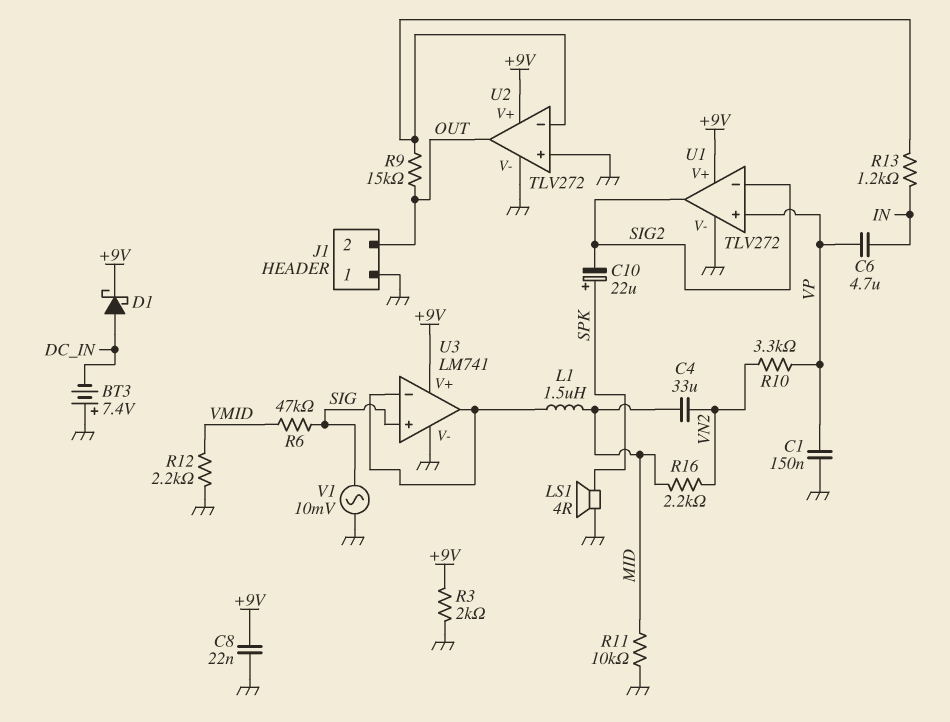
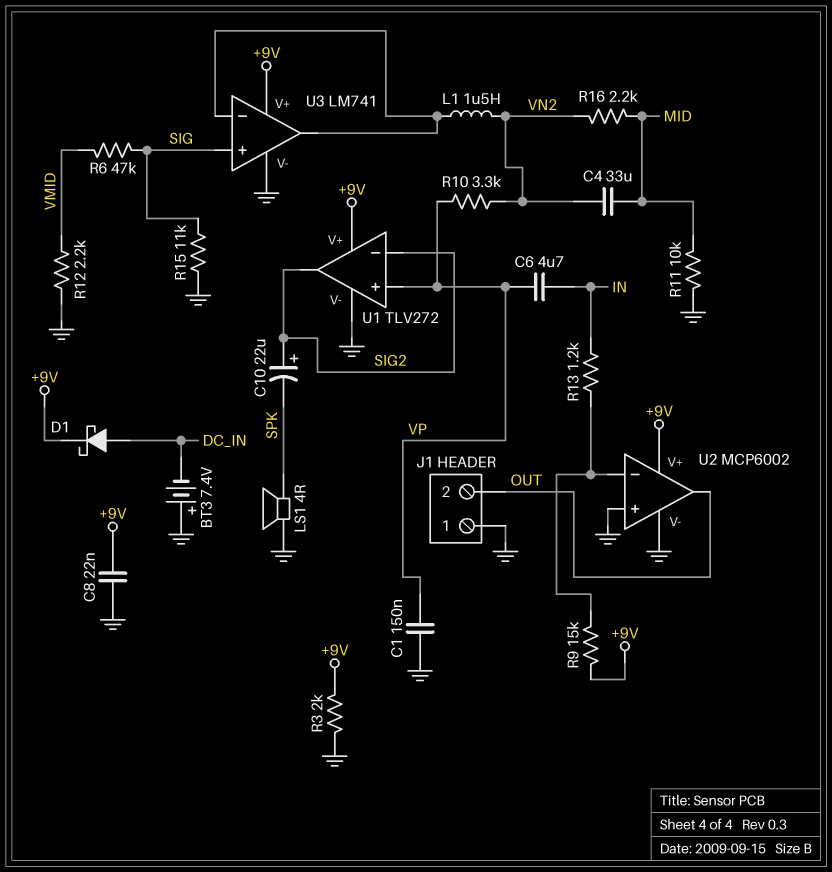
C10: 22uF (plus SPK, minus SIG2) -> 22uF (plus SIG2, minus SPK)
L1: 1.5uH (MID, U3/in-) -> 1.5uH (U3/in-, VN2)
R9: 15k (OUT, U2/in-) -> 15k (+9V, U2/in-)
R15: none -> 11k (GND, SIG)
U2: TLV272 -> MCP6002
V1: AC 10mV (GND, SIG) -> none

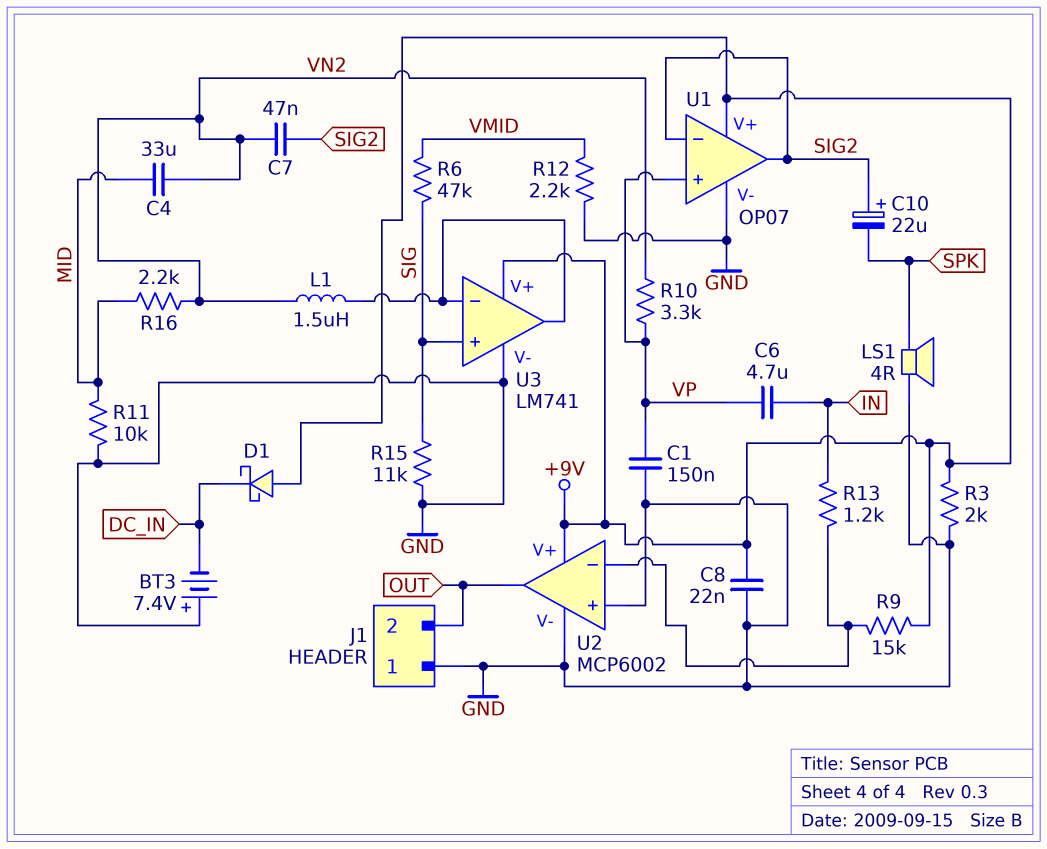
C7: none -> 47nF (SIG2, VN2)
D1: schottky (A DC_IN, K +9V) -> schottky (A +9V, K DC_IN)
U1: TLV272 -> OP07

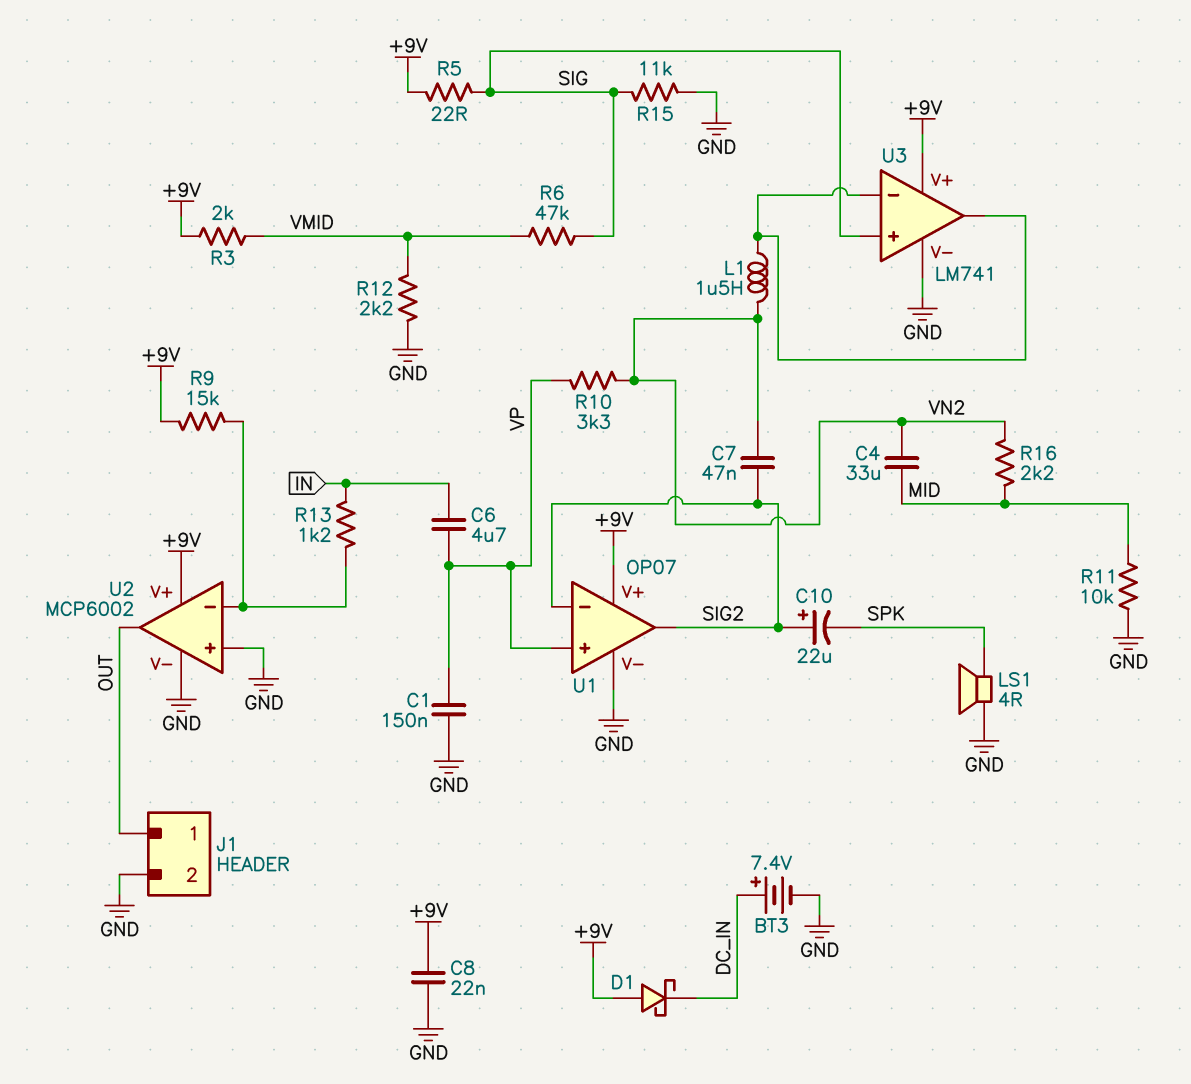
BT3: 7.4V (plus GND, minus DC_IN) -> 7.4V (plus DC_IN, minus GND)
J1 pin 1: GND -> OUT
J1 pin 2: OUT -> GND
R3: 2k (+9V, GND) -> 2k (+9V, VMID)
R5: none -> 22 (+9V, SIG)

